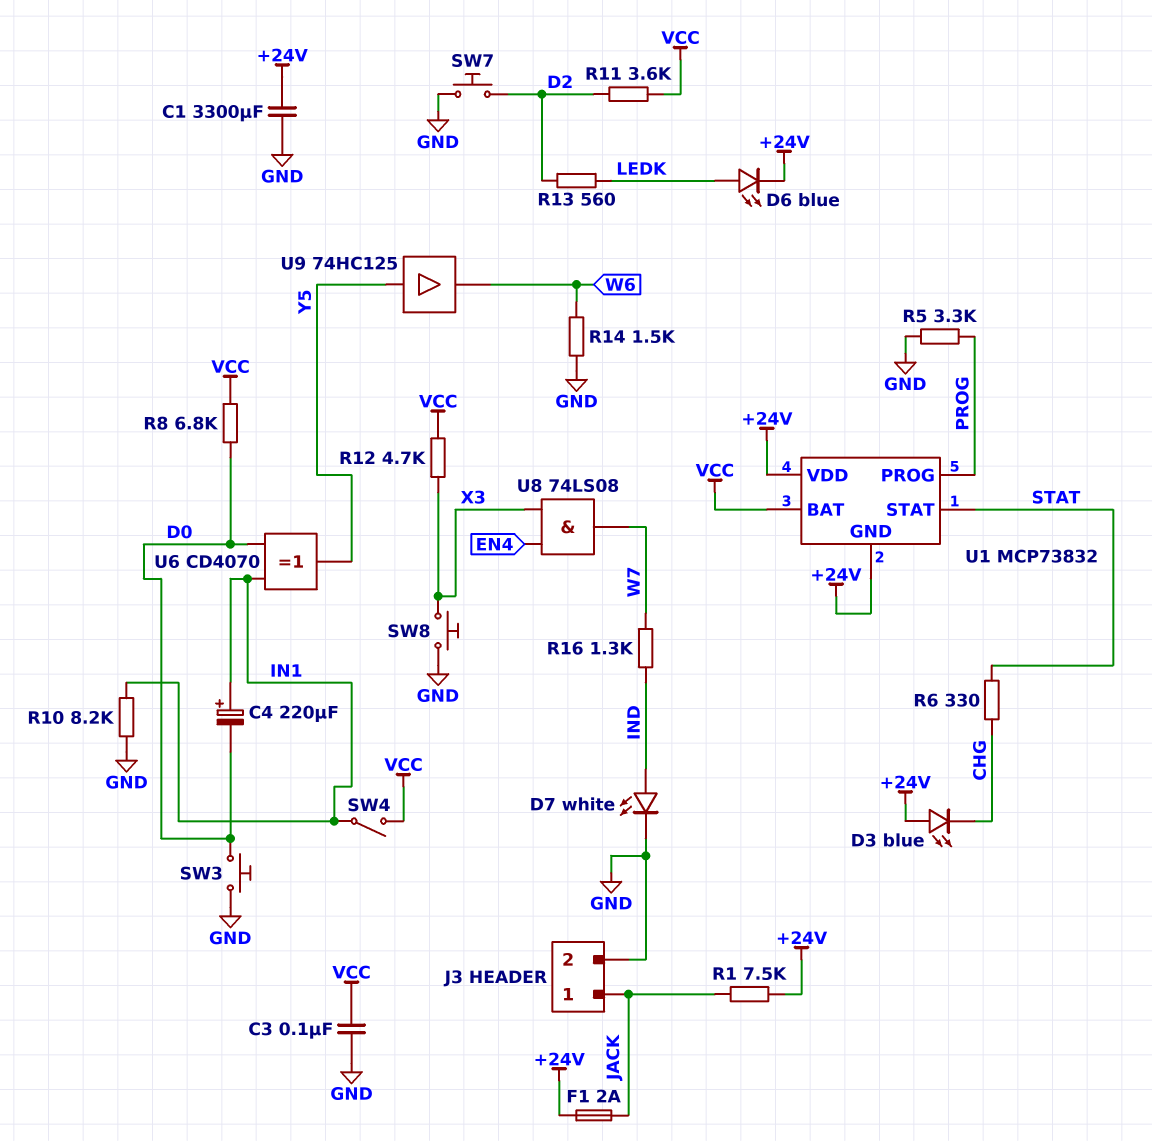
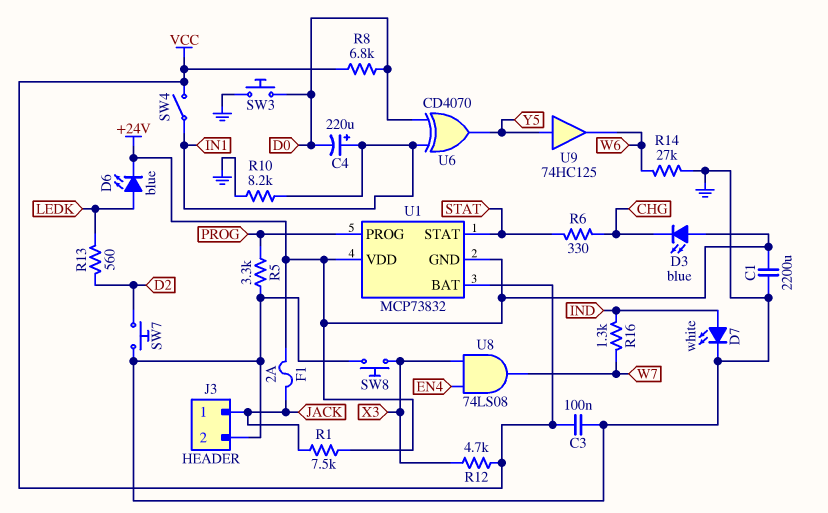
C1: 3300uF (+24V, GND) -> 2200uF (+24V, GND)
R11: 3.6k (D2, VCC) -> none
R14: 1.5k (GND, W6) -> 27k (GND, W6)

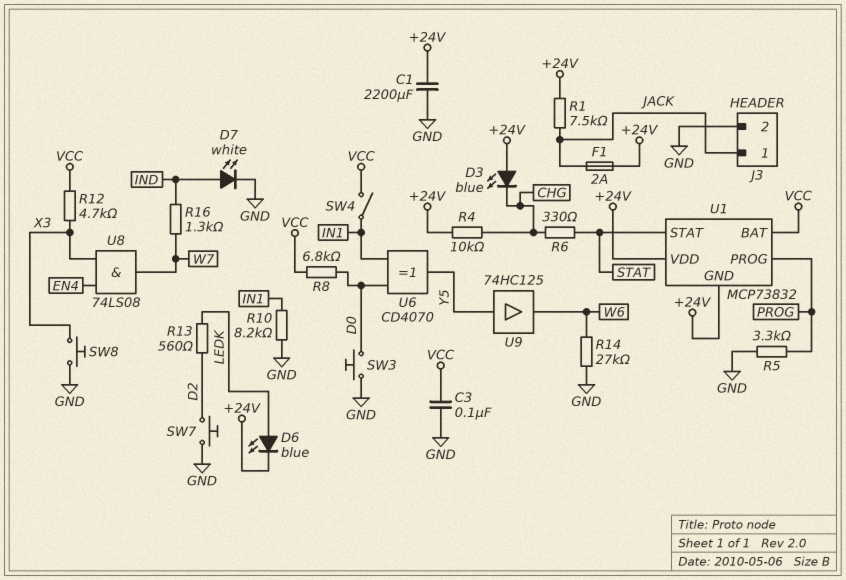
C4: 220uF (plus IN1, minus D0) -> none
R4: none -> 10k (+24V, CHG)

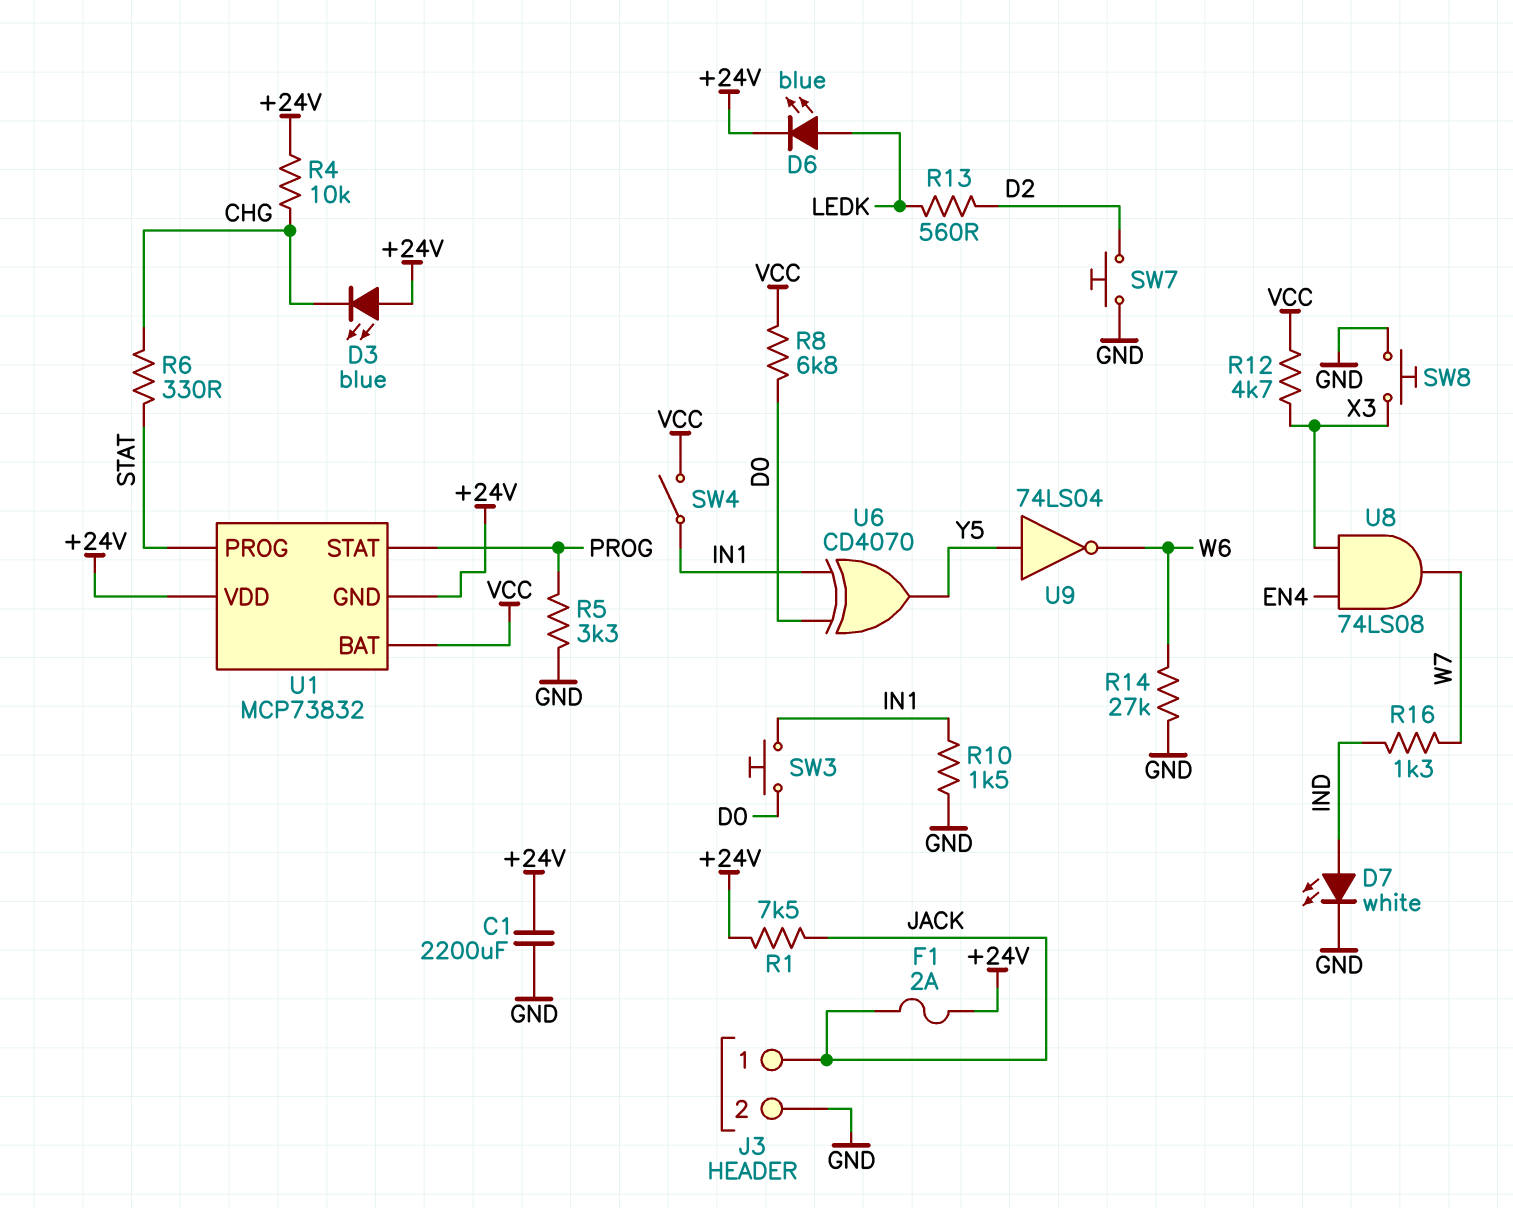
C3: 100nF (GND, VCC) -> none
R10: 8.2k (GND, IN1) -> 1.5k (GND, IN1)
SW3: button (D0, GND) -> button (D0, IN1)
U1 pin PROG: PROG -> STAT
U1 pin STAT: STAT -> PROG
U9: buffer 74HC125 (in Y5, out W6) -> NOT 74LS04 (in Y5, out W6)

